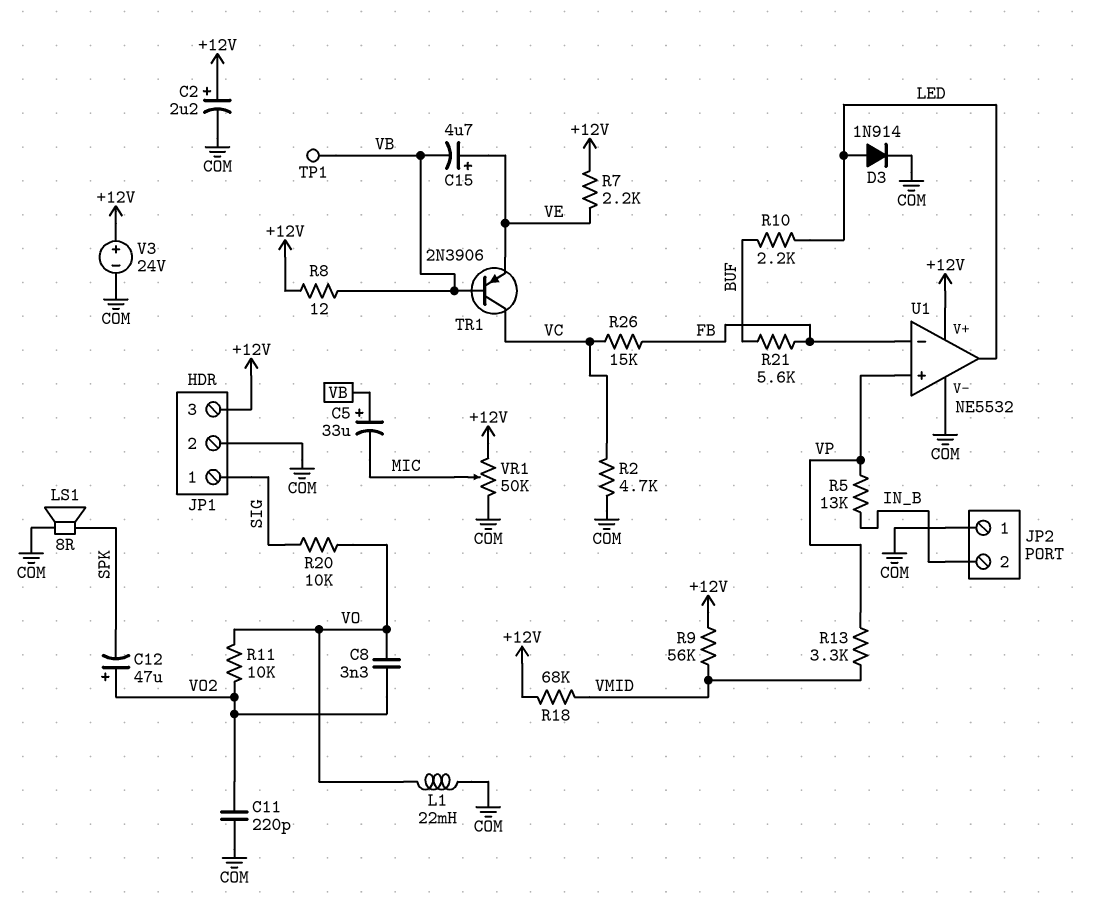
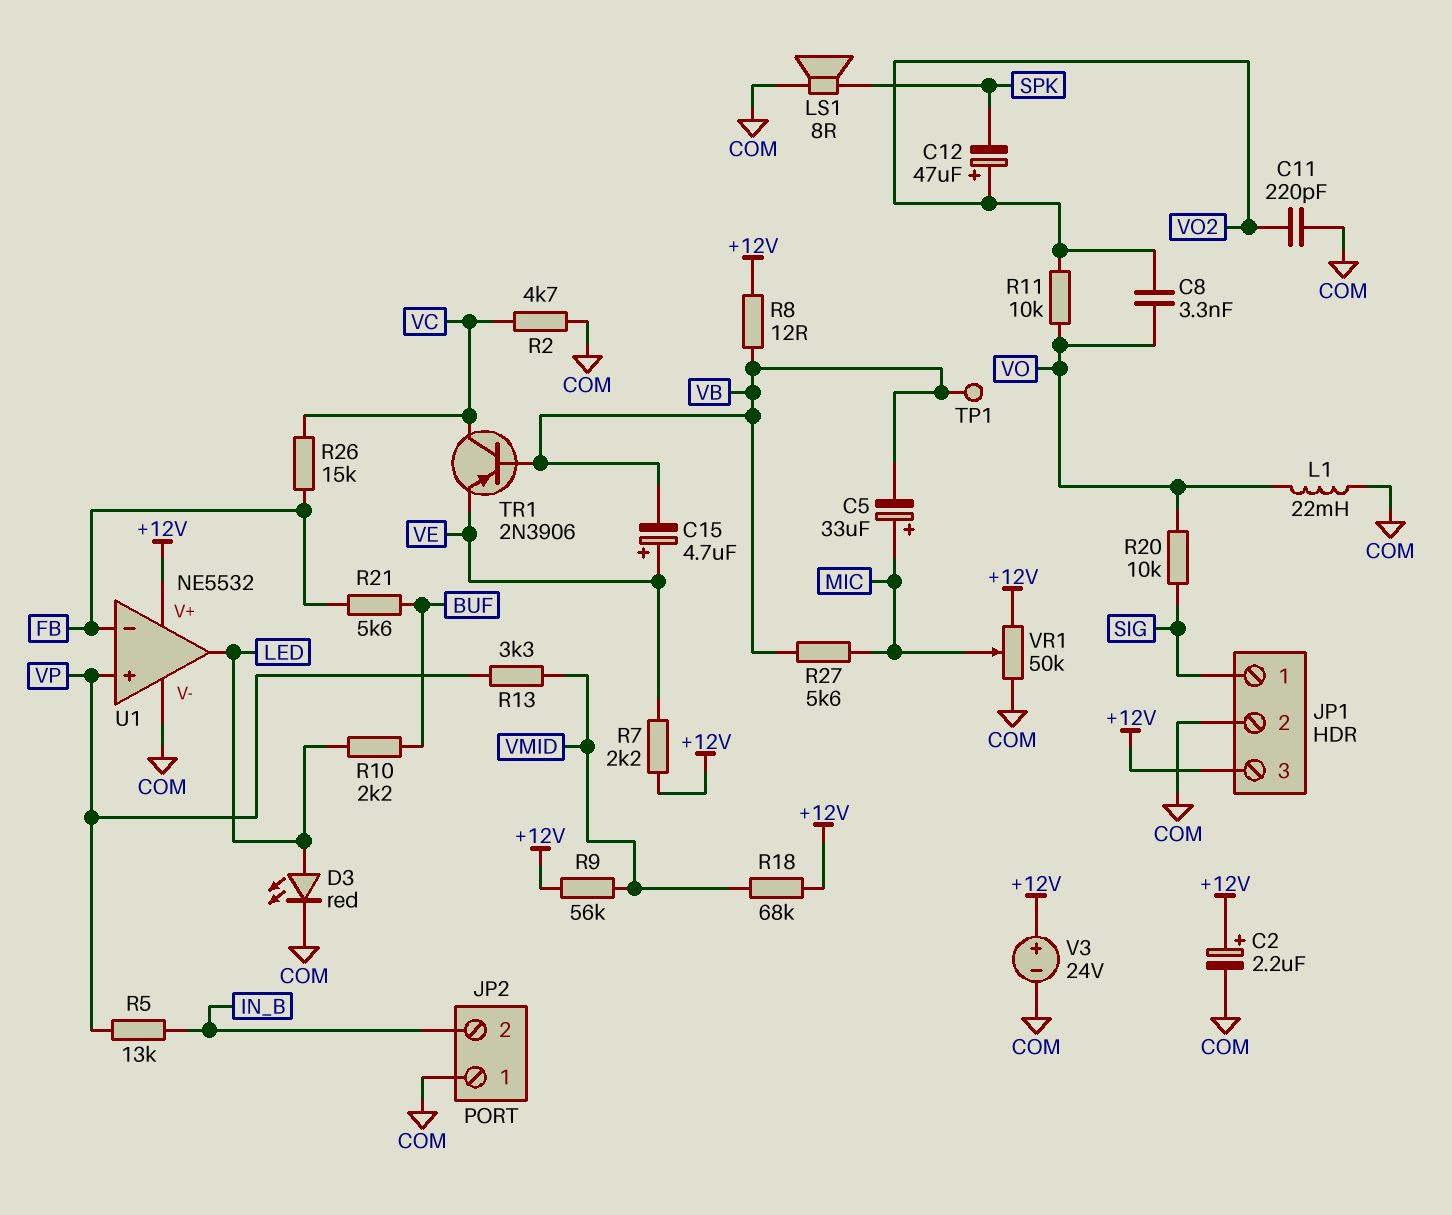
C5: 33uF (plus VB, minus MIC) -> 33uF (plus MIC, minus VB)
D3: diode 1N914 (A LED, K COM) -> LED red (A LED, K COM)
R27: none -> 5.6k (MIC, VB)

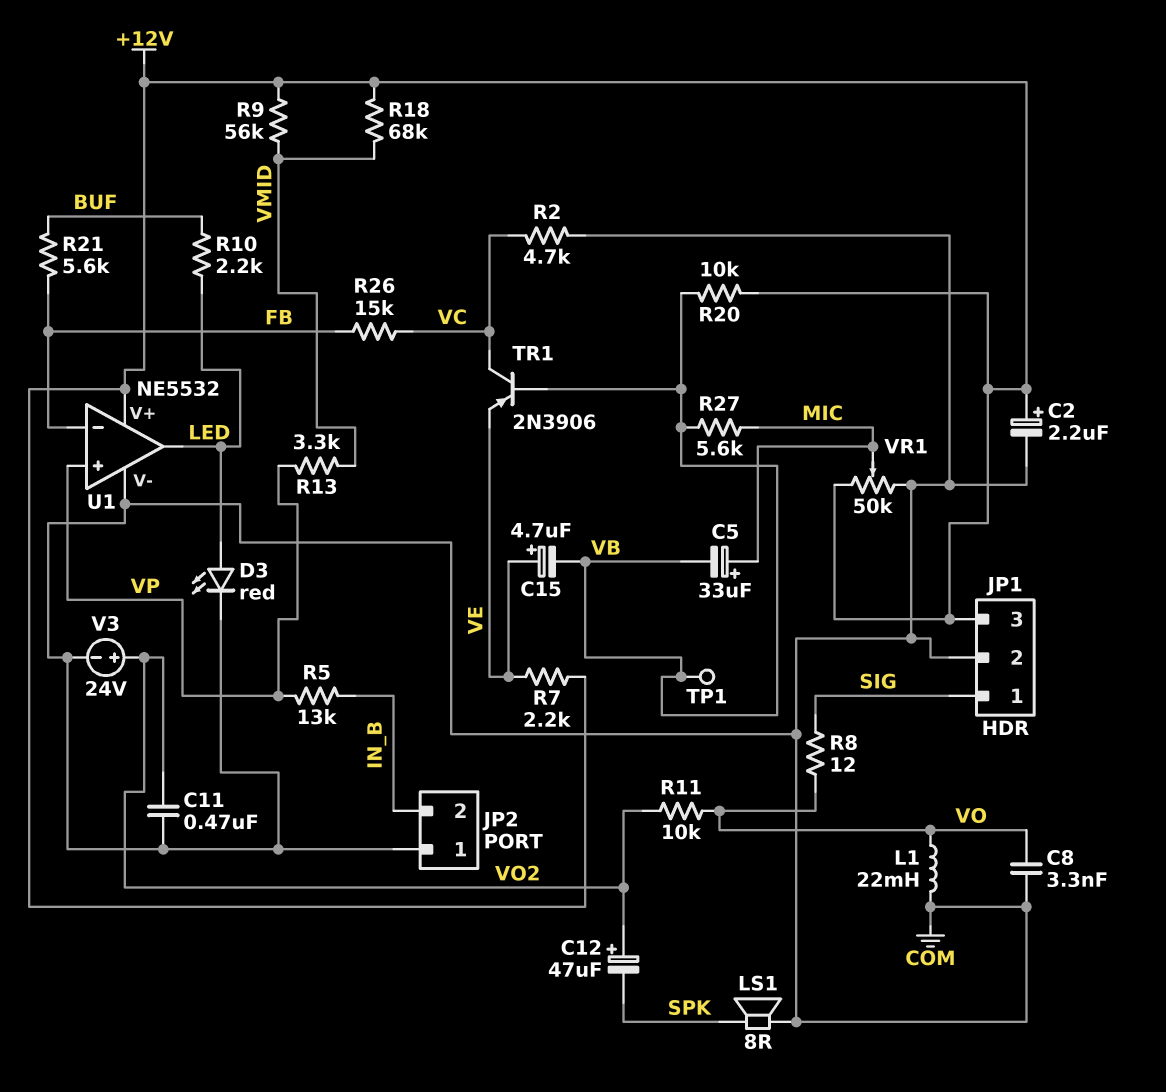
C8: 3.3nF (VO, VO2) -> 3.3nF (COM, VO)
C11: 220pF (COM, VO2) -> 470nF (COM, VO2)
R8: 12 (+12V, VB) -> 12 (SIG, VO)
R20: 10k (SIG, VO) -> 10k (+12V, VB)
V3: 24V (plus +12V, minus COM) -> 24V (plus VO2, minus COM)

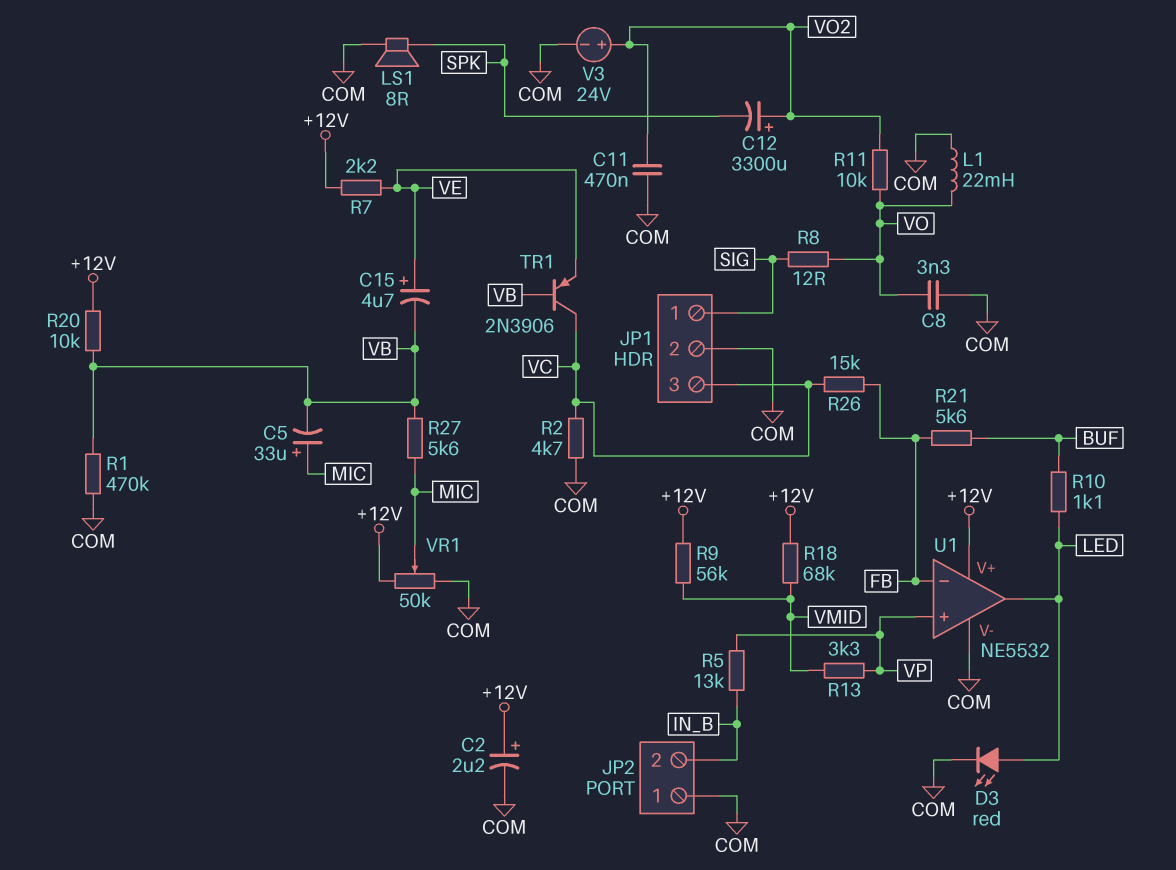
C12: 47uF (plus VO2, minus SPK) -> 3300uF (plus VO2, minus SPK)
JP1 pin 3: +12V -> VC
R1: none -> 470k (COM, VB)
R10: 2.2k (BUF, LED) -> 1.1k (BUF, LED)
TP1: test point (VB) -> none

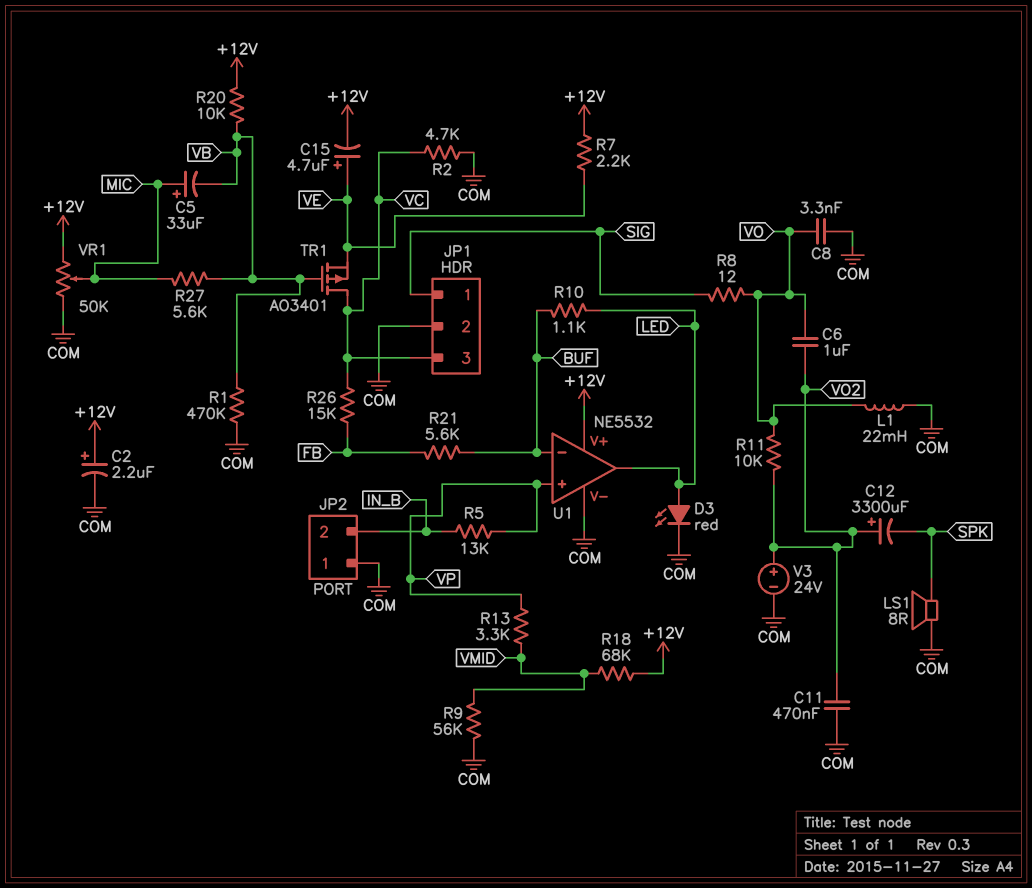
C6: none -> 1uF (VO, VO2)
C15: 4.7uF (plus VE, minus VB) -> 4.7uF (plus VE, minus +12V)
R9: 56k (+12V, VMID) -> 56k (COM, VMID)
TR1: PNP 2N3906 (B VB, C VC, E VE) -> PMOS AO3401 (G VB, D VC, S VE)
U1 pin in-: FB -> BUF

